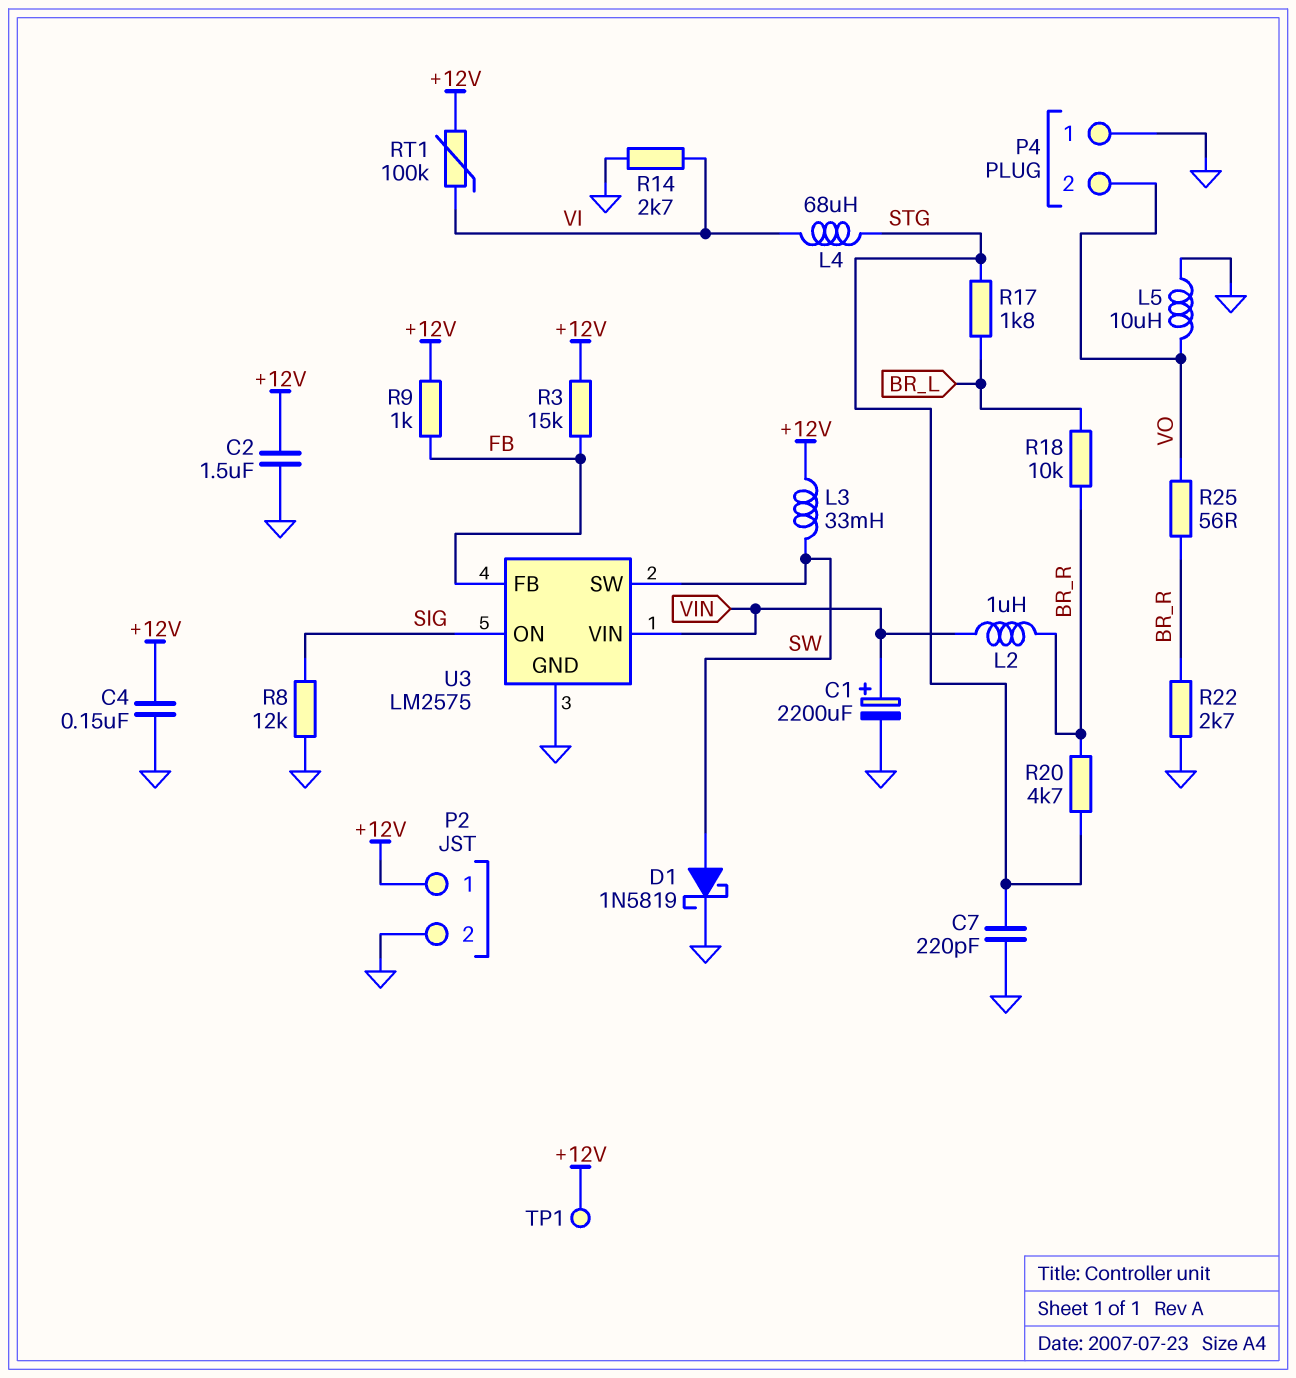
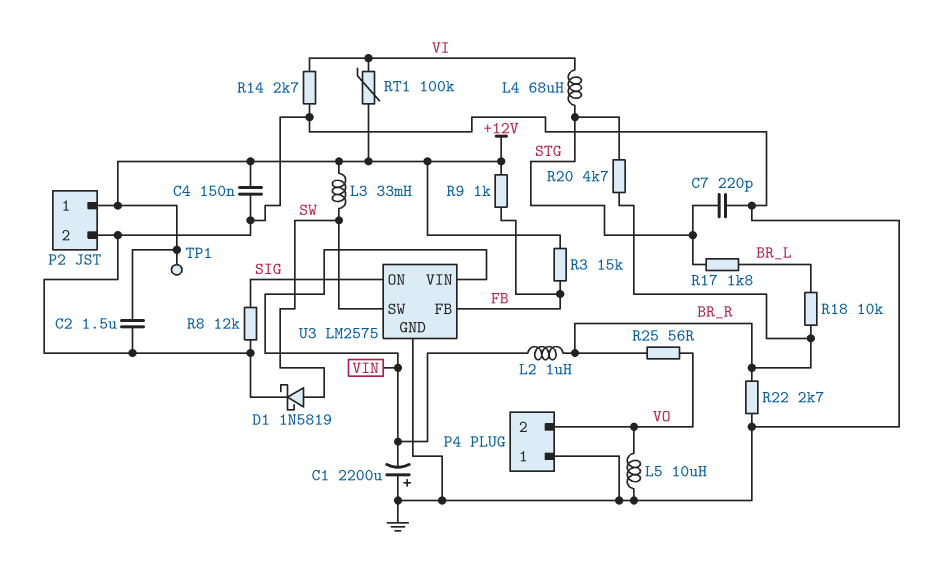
C1: 2200uF (plus VIN, minus GND) -> 2200uF (plus GND, minus VIN)

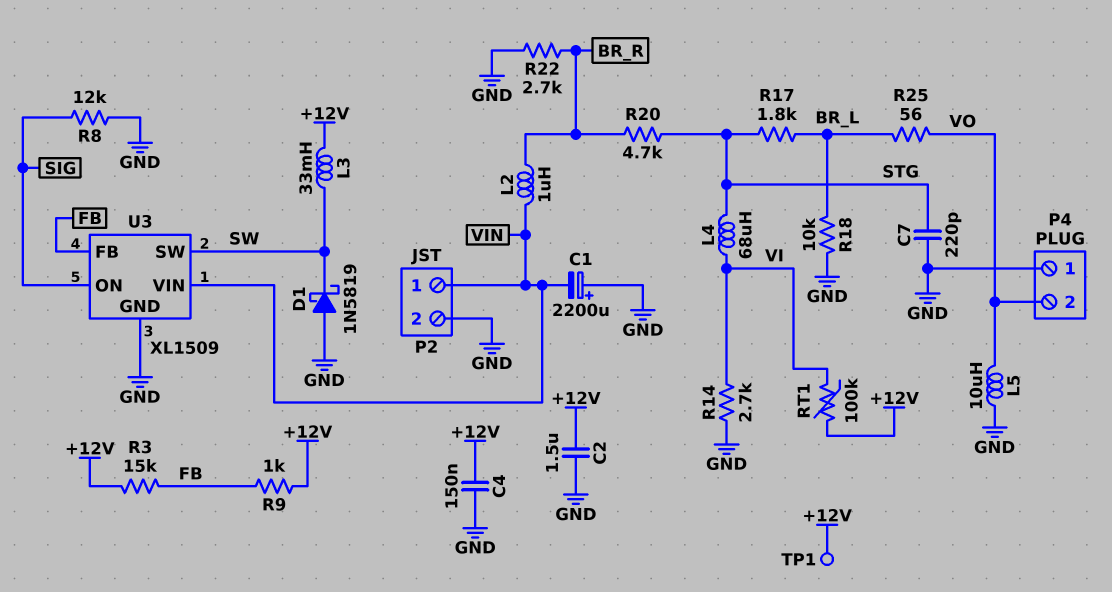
D1: schottky 1N5819 (A SW, K GND) -> schottky 1N5819 (A GND, K SW)
P2 pin 1: +12V -> VIN
R18: 10k (BR_L, BR_R) -> 10k (BR_L, GND)
R25: 56 (BR_R, VO) -> 56 (BR_L, VO)
U3: LM2575 -> XL1509

